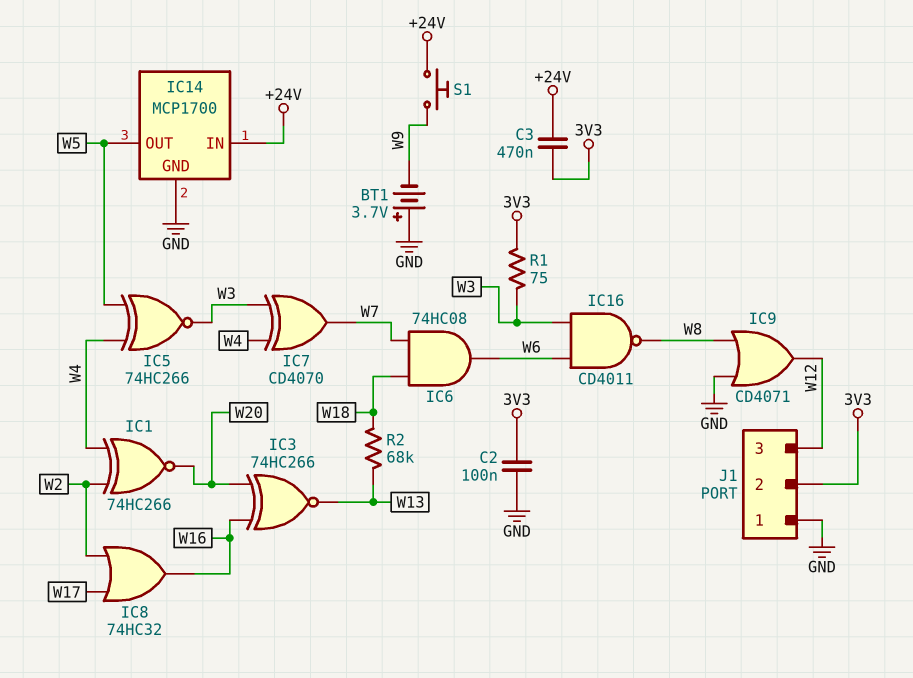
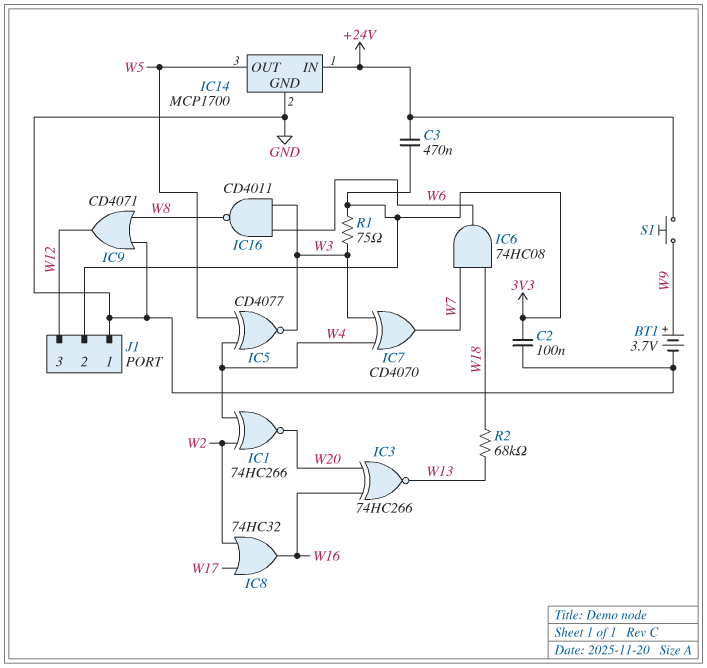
BT1: 3.7V (plus GND, minus W9) -> 3.7V (plus W9, minus GND)
IC5: XNOR 74HC266 (in W4, in W5, out W3) -> XNOR CD4077 (in W4, in W5, out W3)

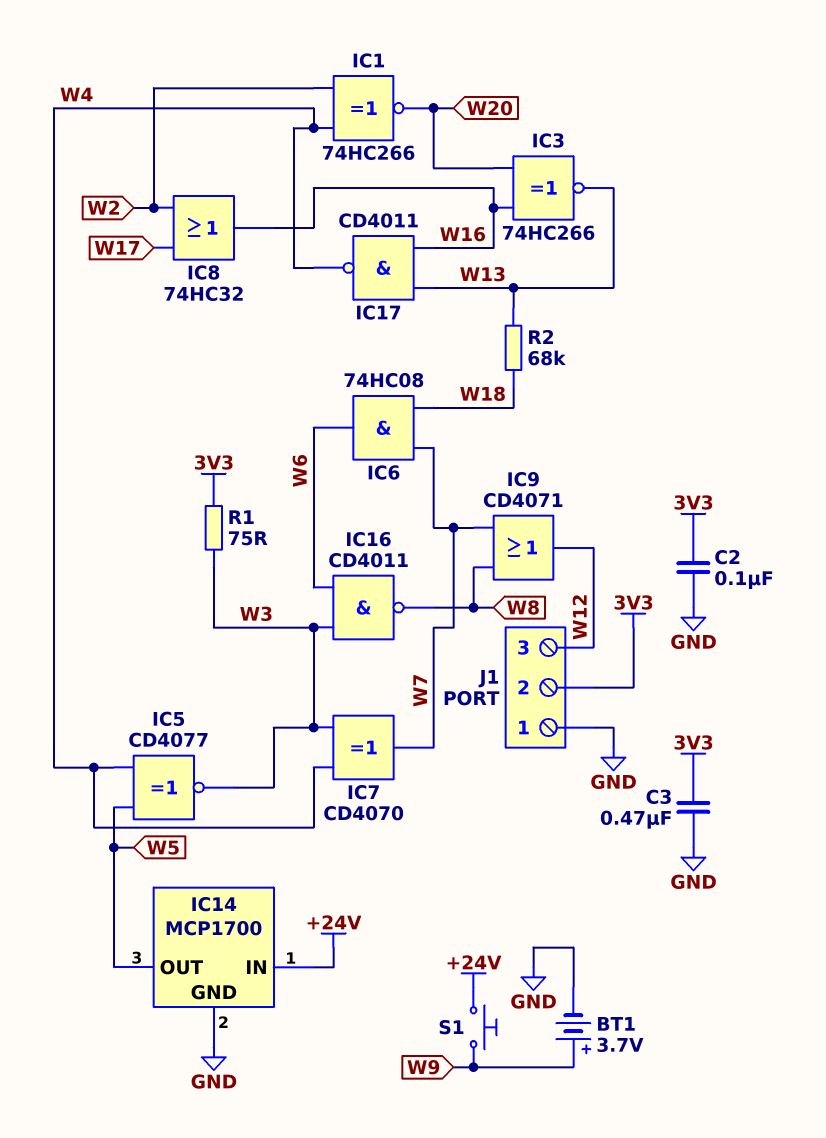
C3: 470nF (+24V, 3V3) -> 470nF (3V3, GND)
IC9: OR CD4071 (in GND, in W8, out W12) -> OR CD4071 (in W7, in W8, out W12)
IC17: none -> NAND CD4011 (in W13, in W16, out W4)

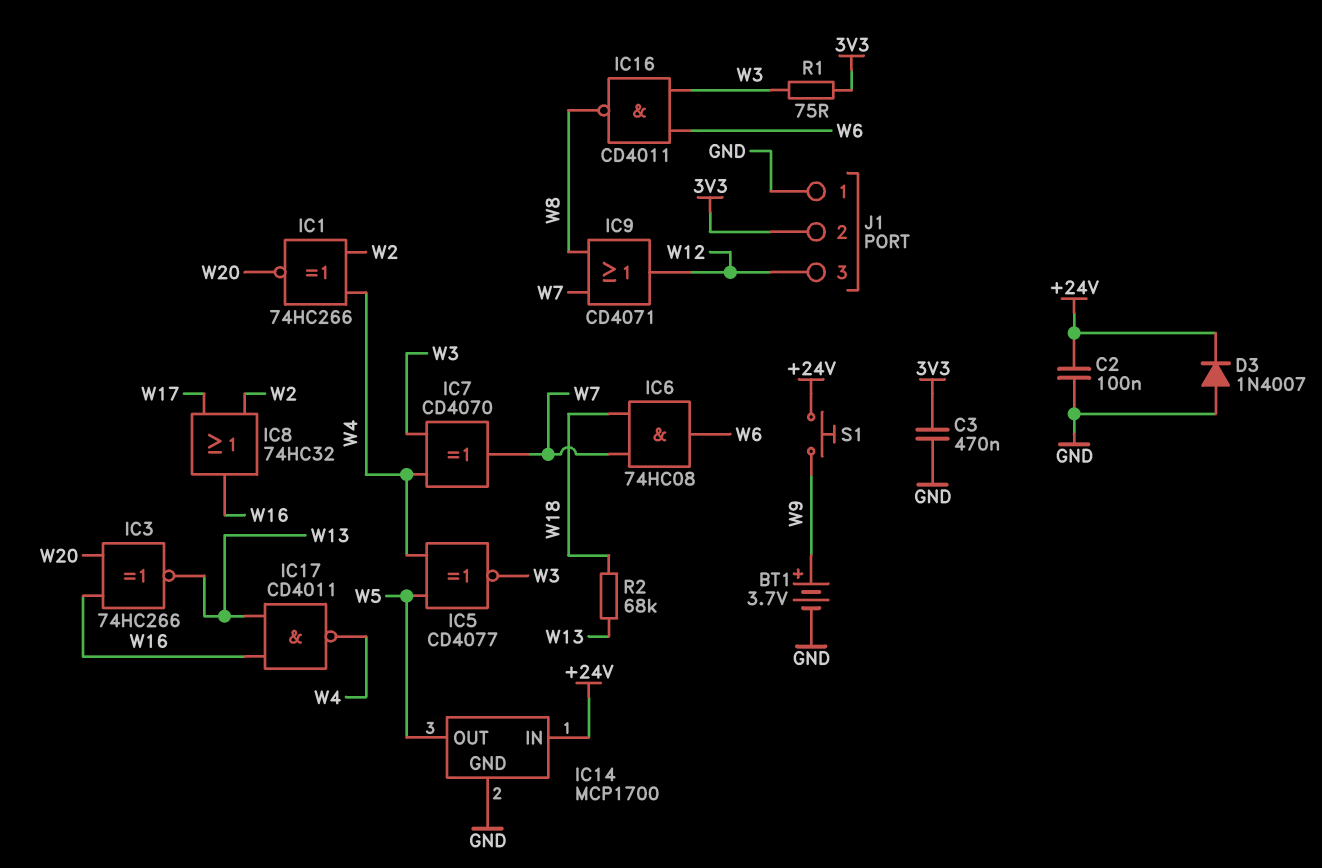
C2: 100nF (3V3, GND) -> 100nF (+24V, GND)
D3: none -> diode 1N4007 (A GND, K +24V)

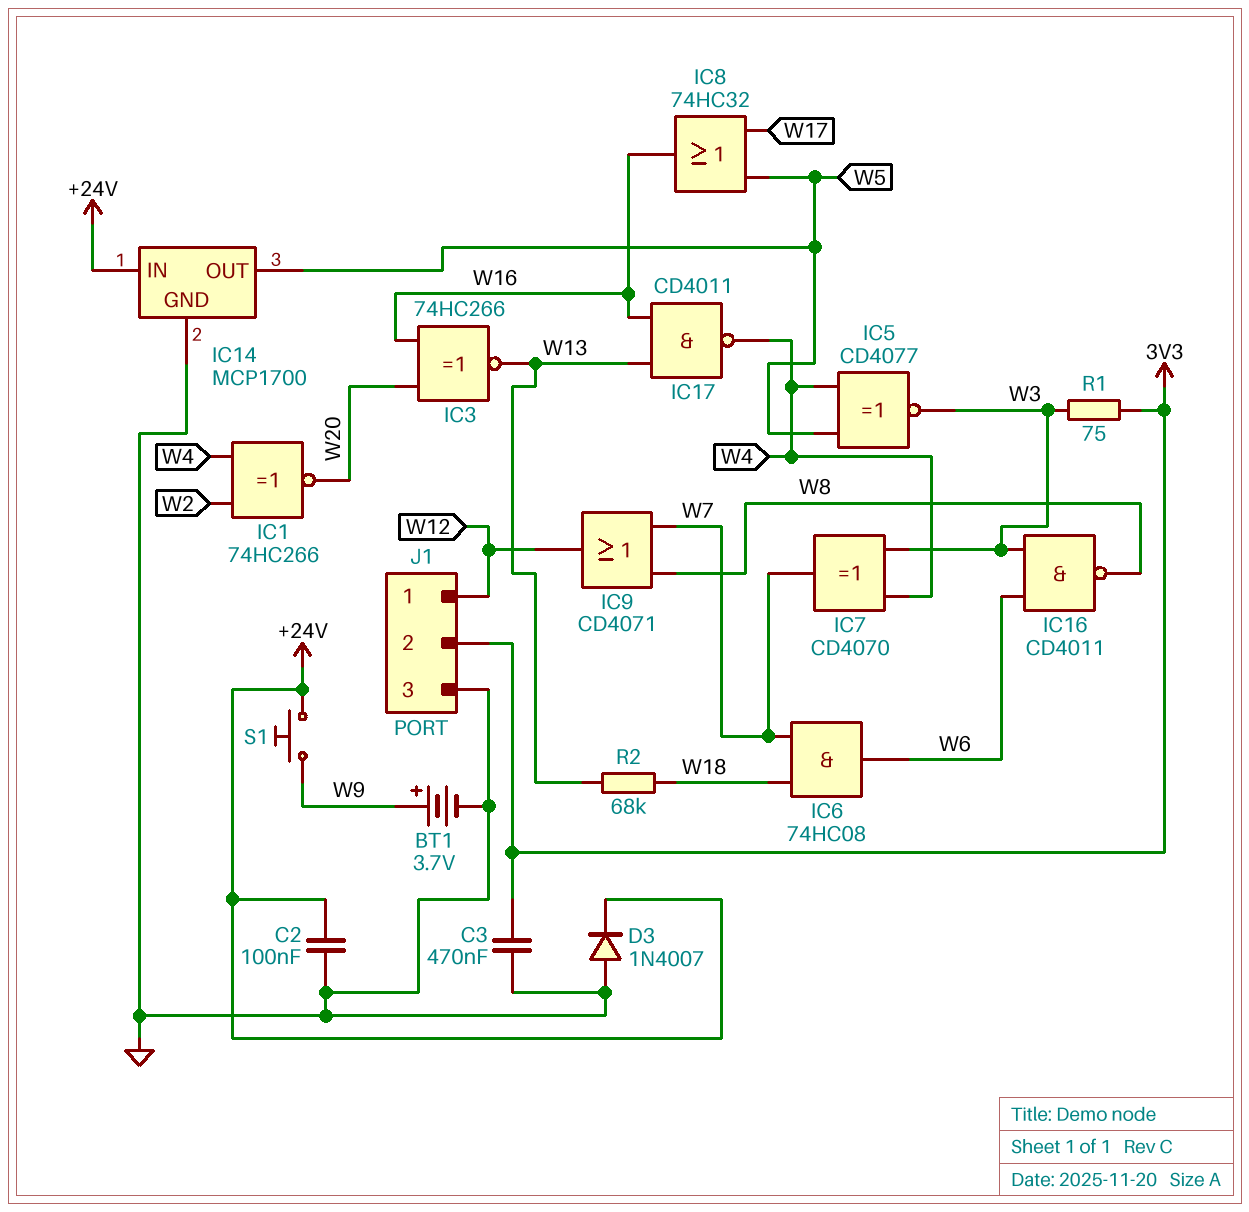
IC8: OR 74HC32 (in W2, in W17, out W16) -> OR 74HC32 (in W5, in W17, out W16)
J1 pin 1: GND -> W12
J1 pin 3: W12 -> GND

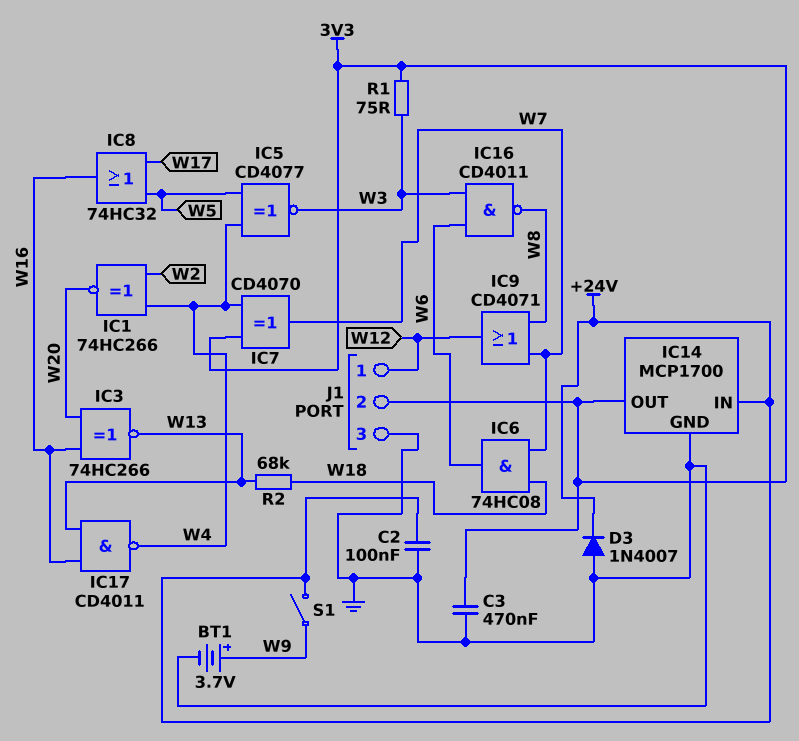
IC7: XOR CD4070 (in W3, in W4, out W7) -> XOR CD4070 (in 3V3, in W4, out W7)
IC14 pin OUT: W5 -> 3V3
S1: button (+24V, W9) -> switch (+24V, W9)

